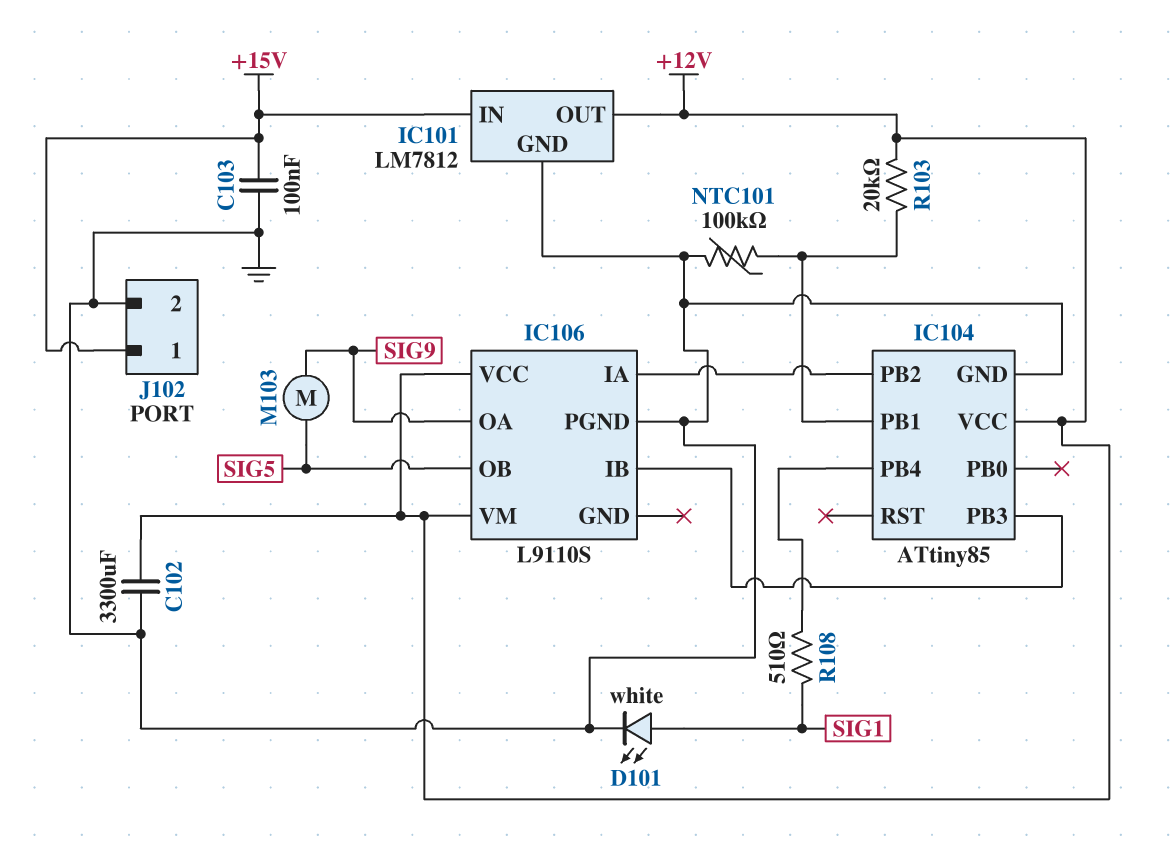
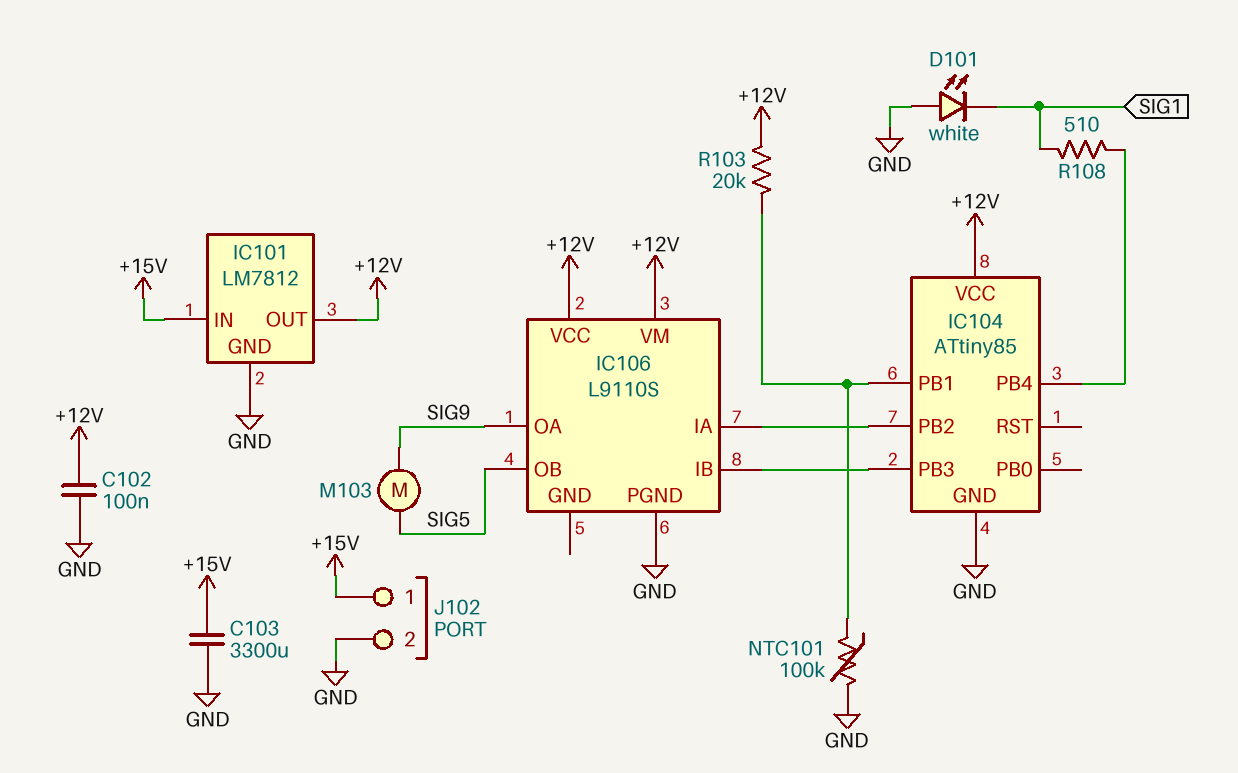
C102: 3300uF (+12V, GND) -> 100nF (+12V, GND)
C103: 100nF (+15V, GND) -> 3300uF (+15V, GND)
D101: LED white (A SIG1, K GND) -> LED white (A GND, K SIG1)

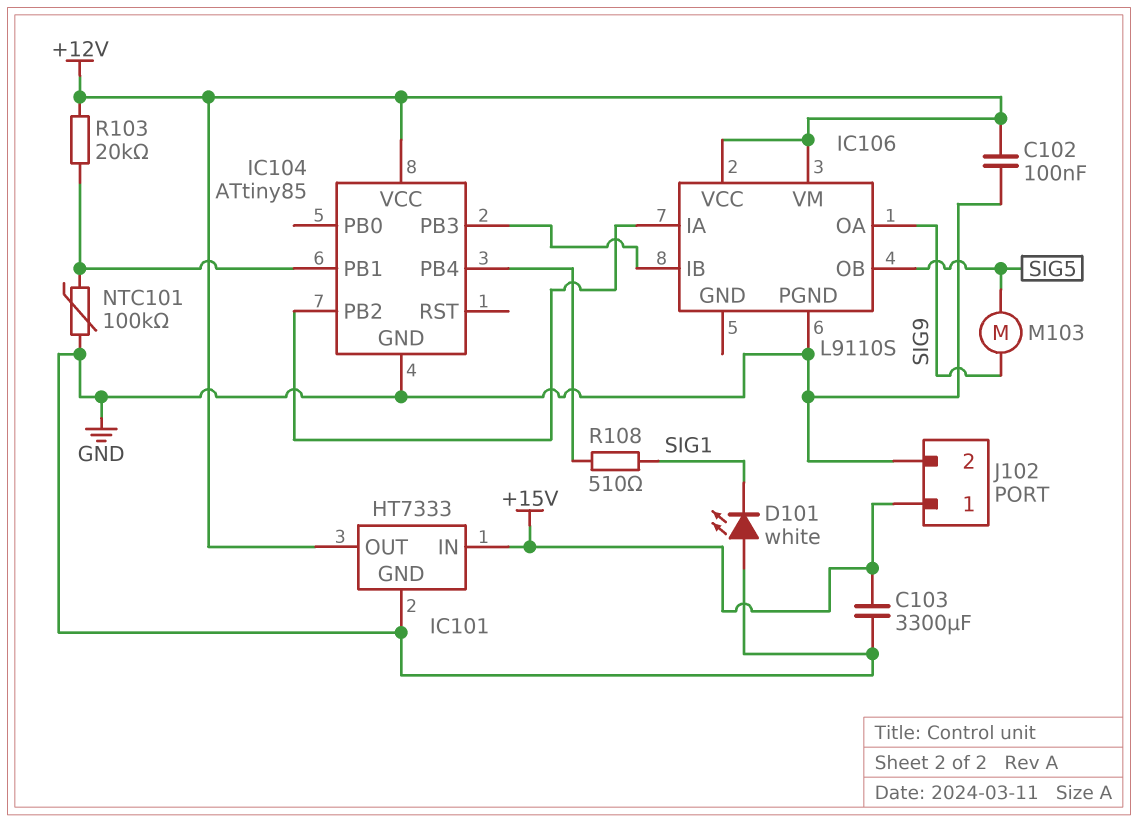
IC101: LM7812 -> HT7333

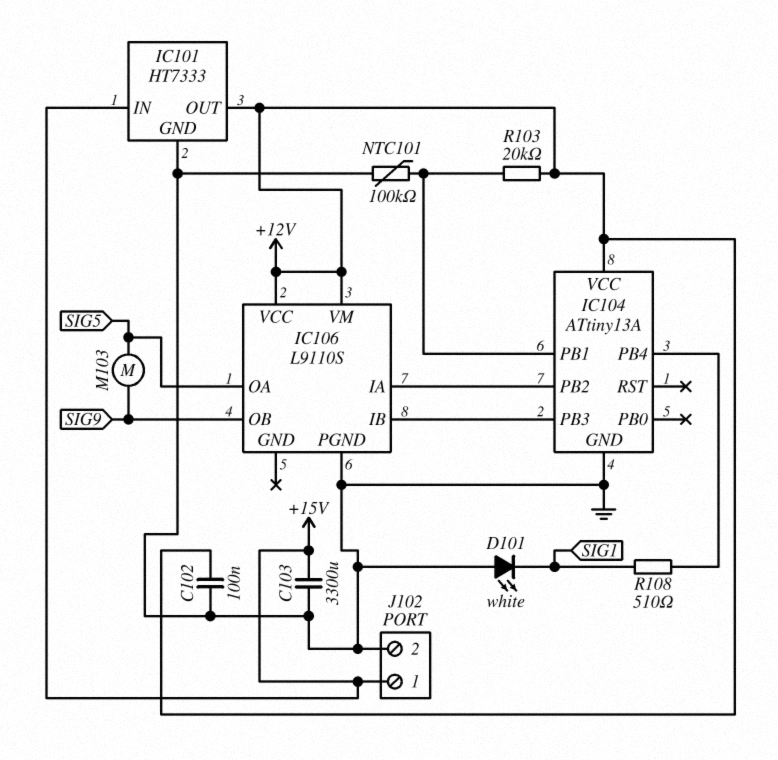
IC104: ATtiny85 -> ATtiny13A
IC106 pin OA: SIG9 -> SIG5
IC106 pin OB: SIG5 -> SIG9

